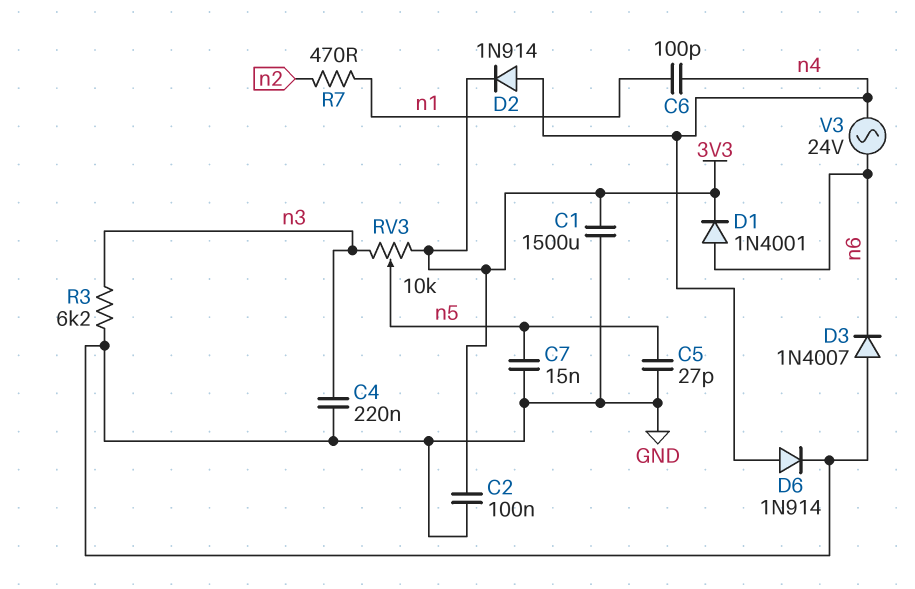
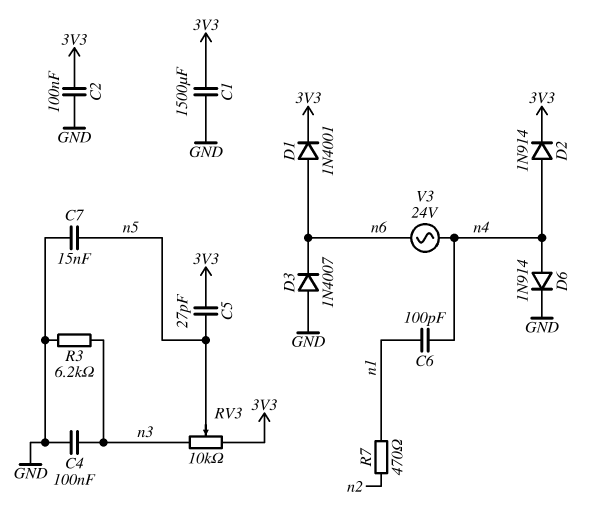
C4: 220nF (GND, n3) -> 100nF (GND, n3)
C5: 27pF (GND, n5) -> 27pF (3V3, n5)

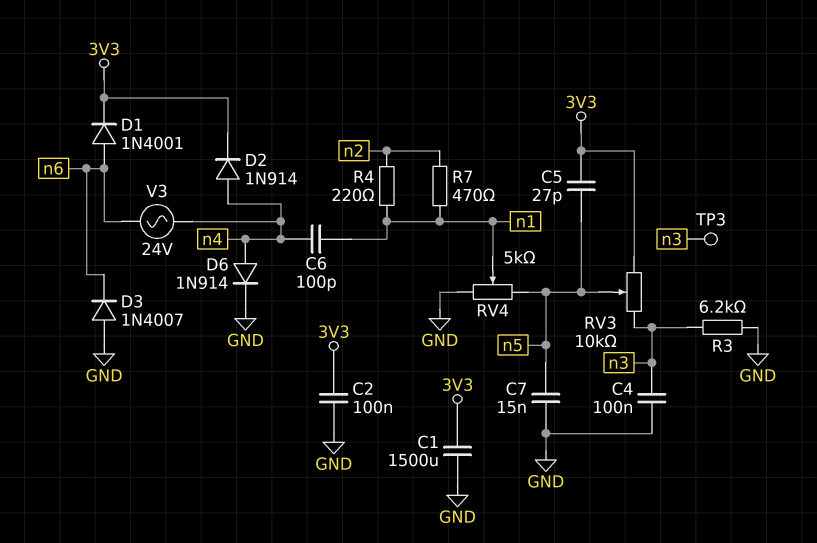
R4: none -> 220 (n1, n2)
RV4: none -> 5k (GND, n5, wiper n1)
TP3: none -> test point (n3)

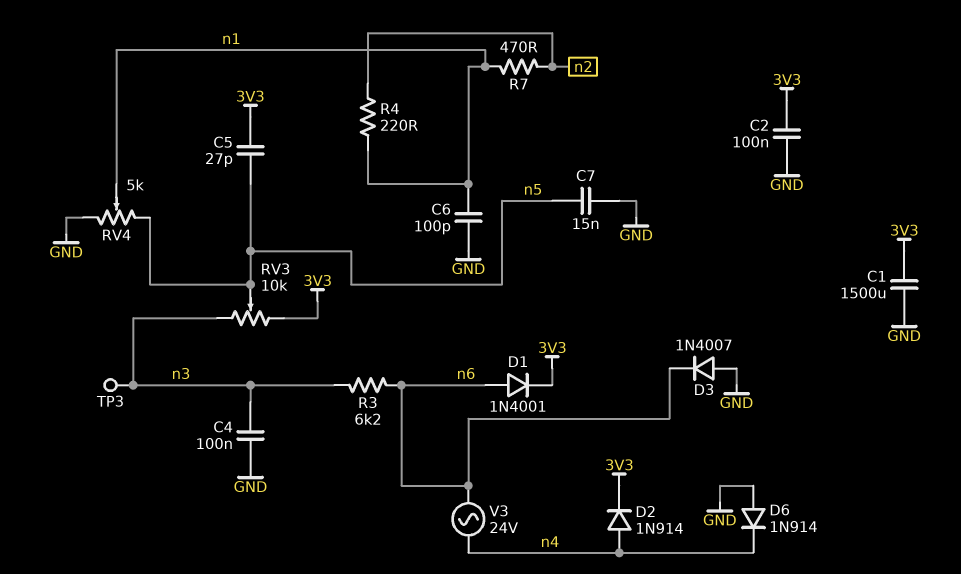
C6: 100pF (n1, n4) -> 100pF (GND, n1)
D6: diode 1N914 (A n4, K GND) -> diode 1N914 (A GND, K n4)
R3: 6.2k (GND, n3) -> 6.2k (n3, n6)

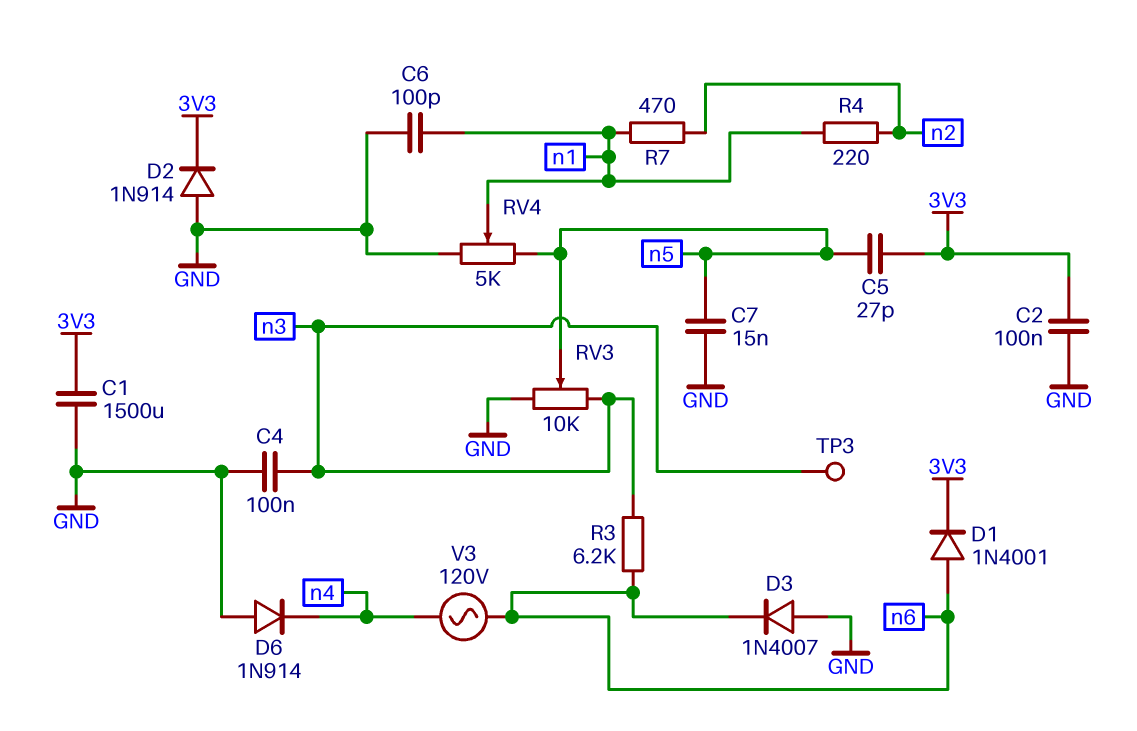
D2: diode 1N914 (A n4, K 3V3) -> diode 1N914 (A GND, K 3V3)
RV3: 10k (3V3, n3, wiper n5) -> 10k (GND, n3, wiper n5)
V3: AC 24V (n4, n6) -> AC 120V (n4, n6)

